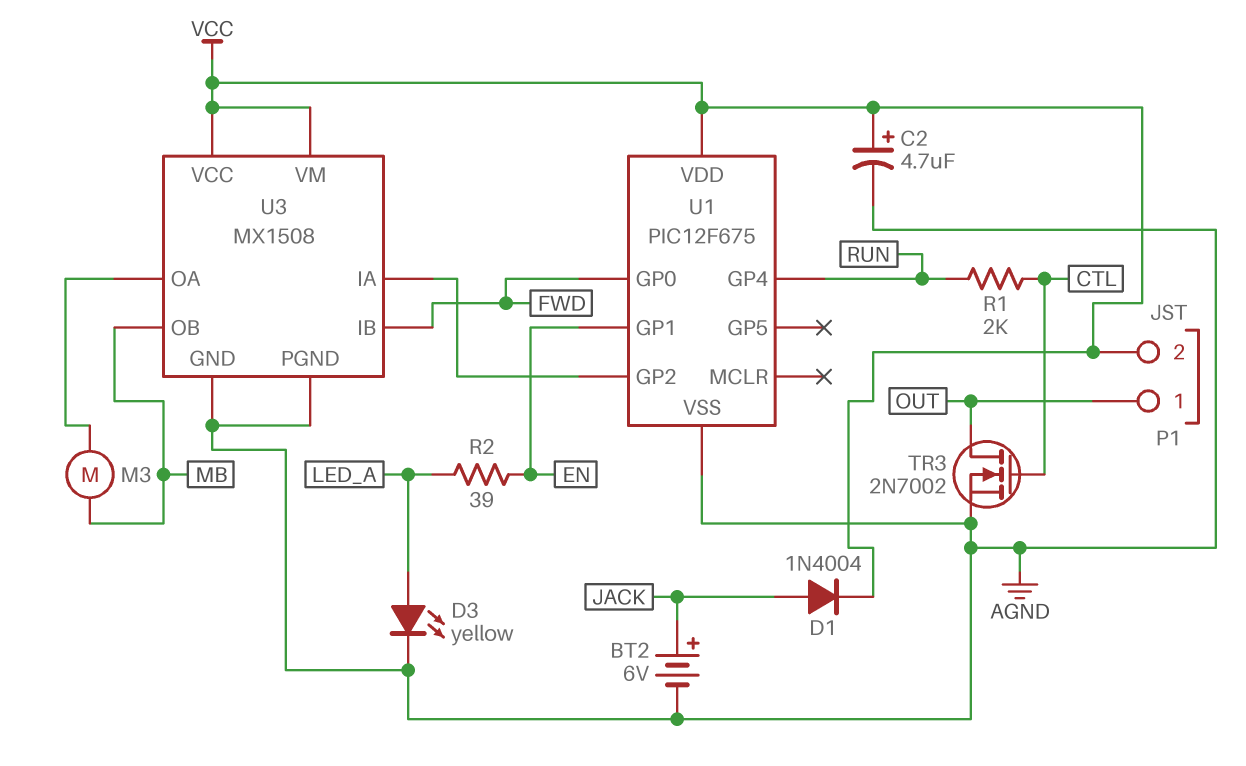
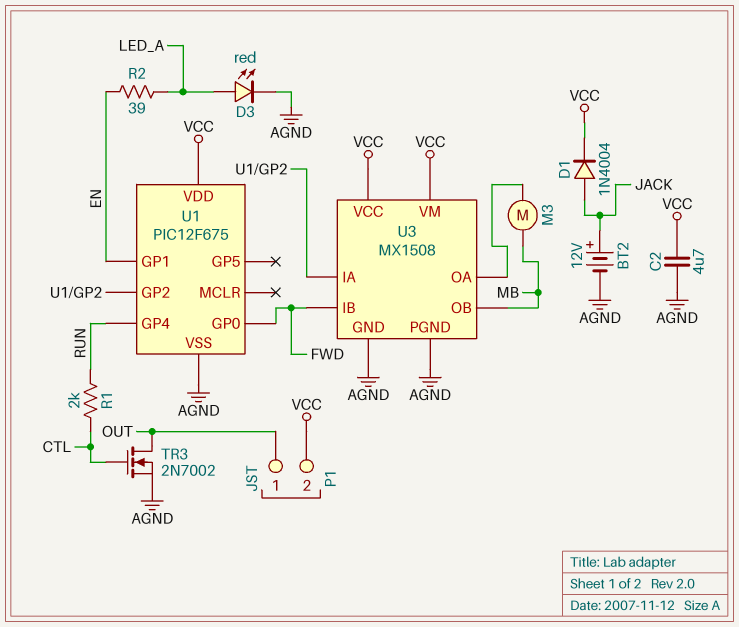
BT2: 6V (plus JACK, minus AGND) -> 12V (plus JACK, minus AGND)
C2: 4.7uF (plus VCC, minus AGND) -> 4.7uF (AGND, VCC)
D3: LED yellow (A LED_A, K AGND) -> LED red (A LED_A, K AGND)

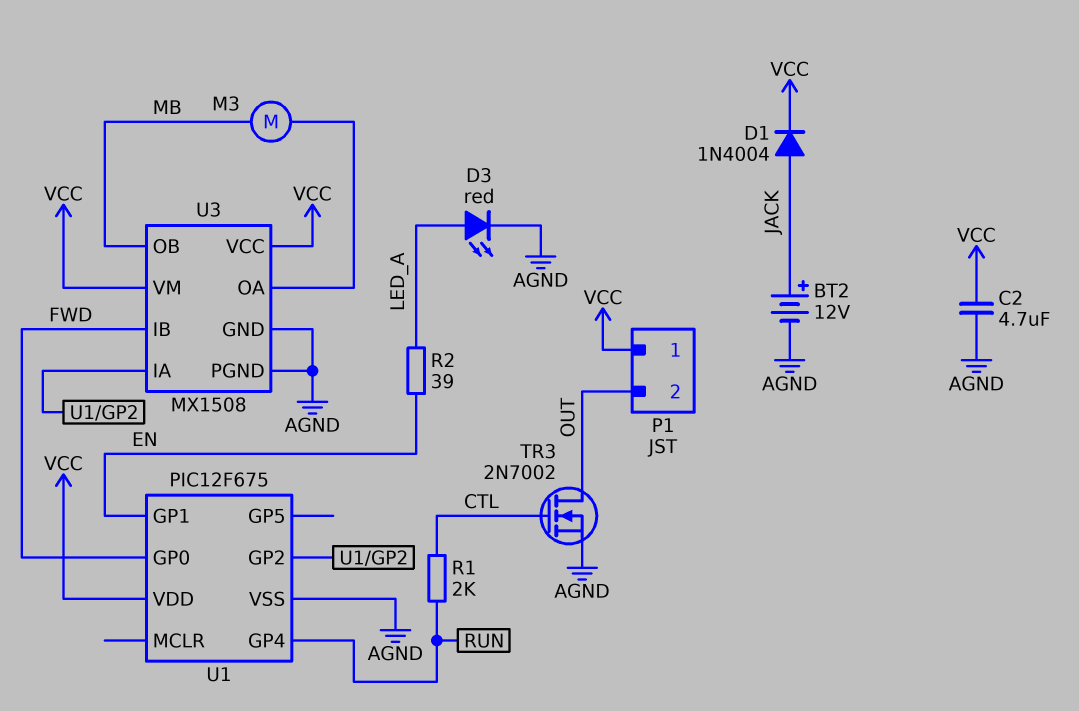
P1 pin 1: OUT -> VCC
P1 pin 2: VCC -> OUT

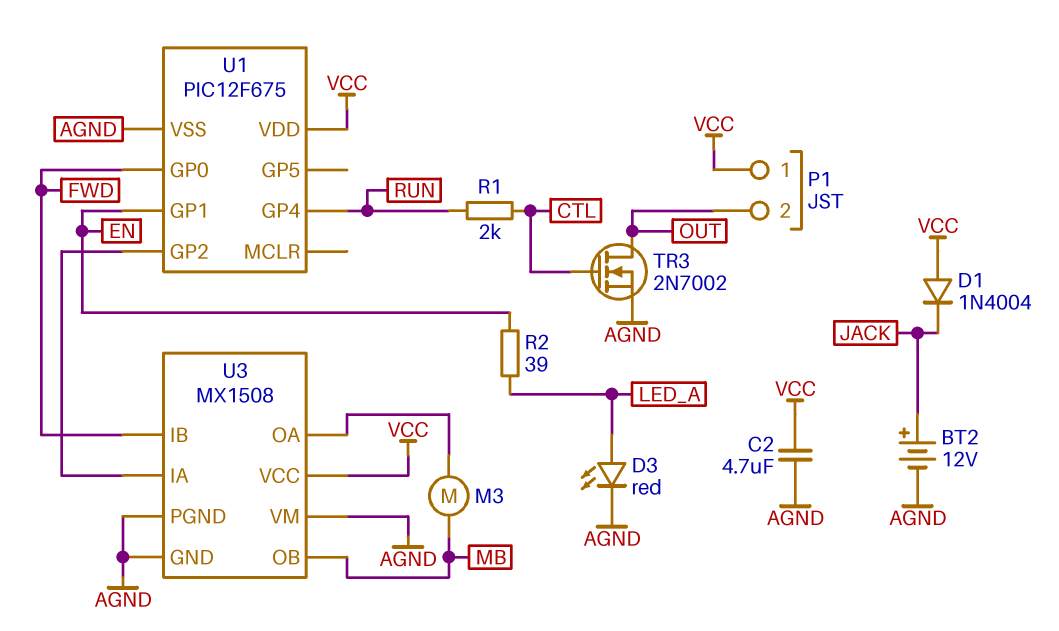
D1: diode 1N4004 (A JACK, K VCC) -> diode 1N4004 (A VCC, K JACK)
U3 pin VM: VCC -> AGND

